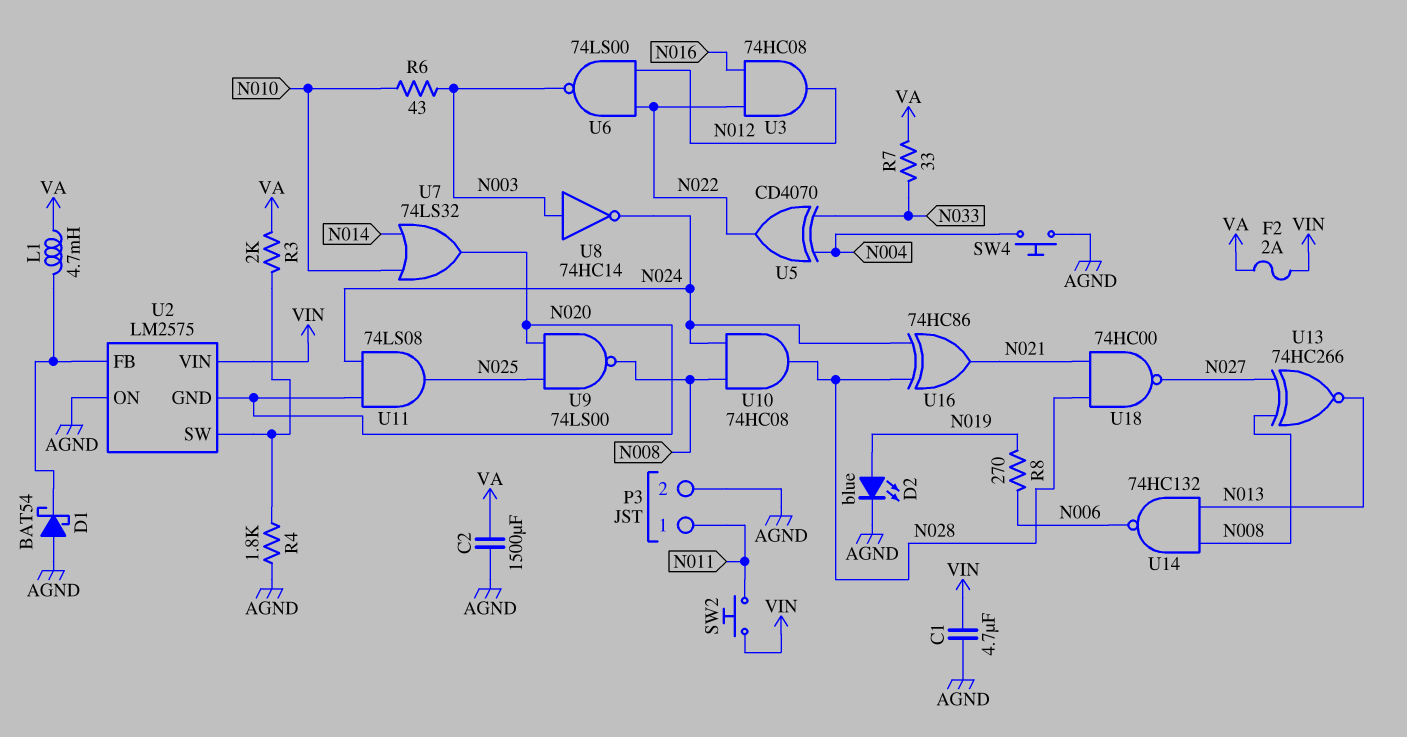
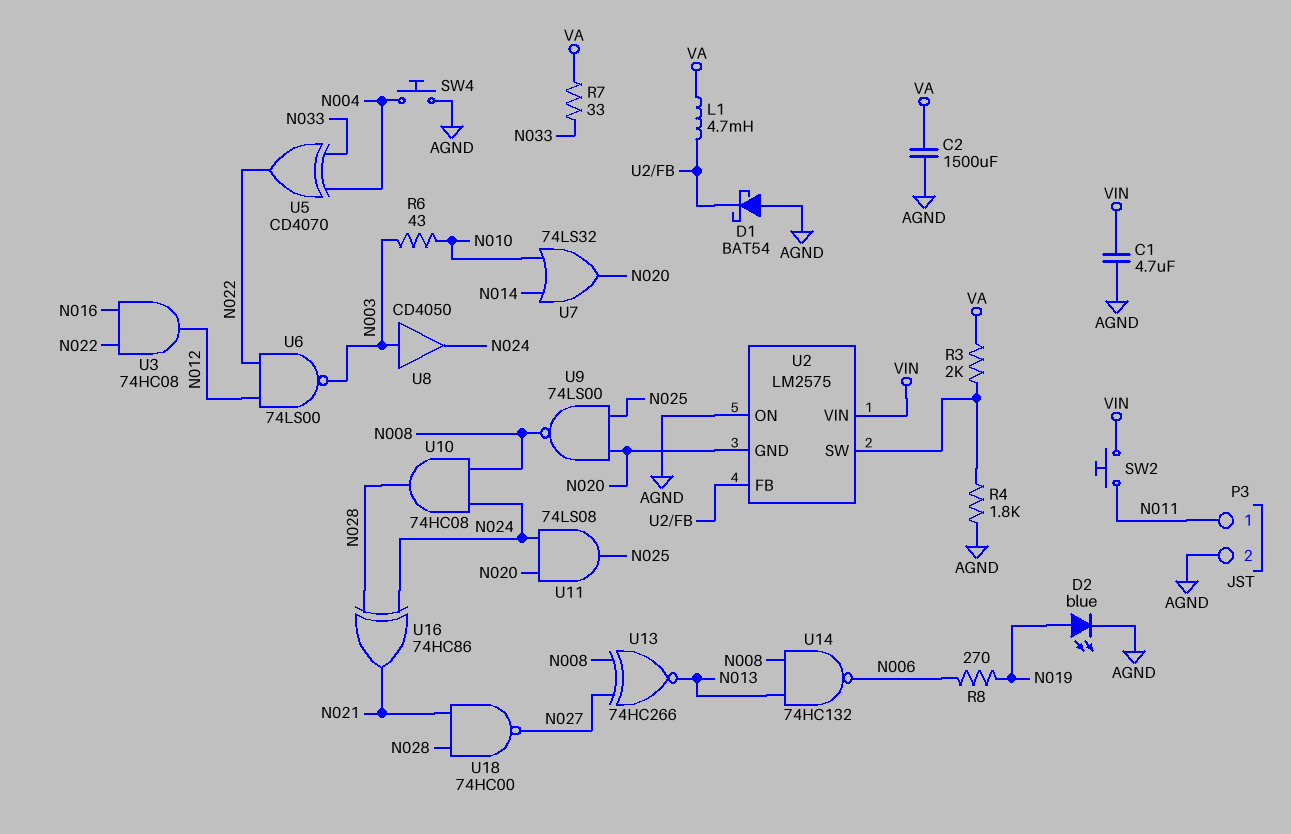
F2: 2A (VA, VIN) -> none
U8: NOT 74HC14 (in N003, out N024) -> buffer CD4050 (in N003, out N024)

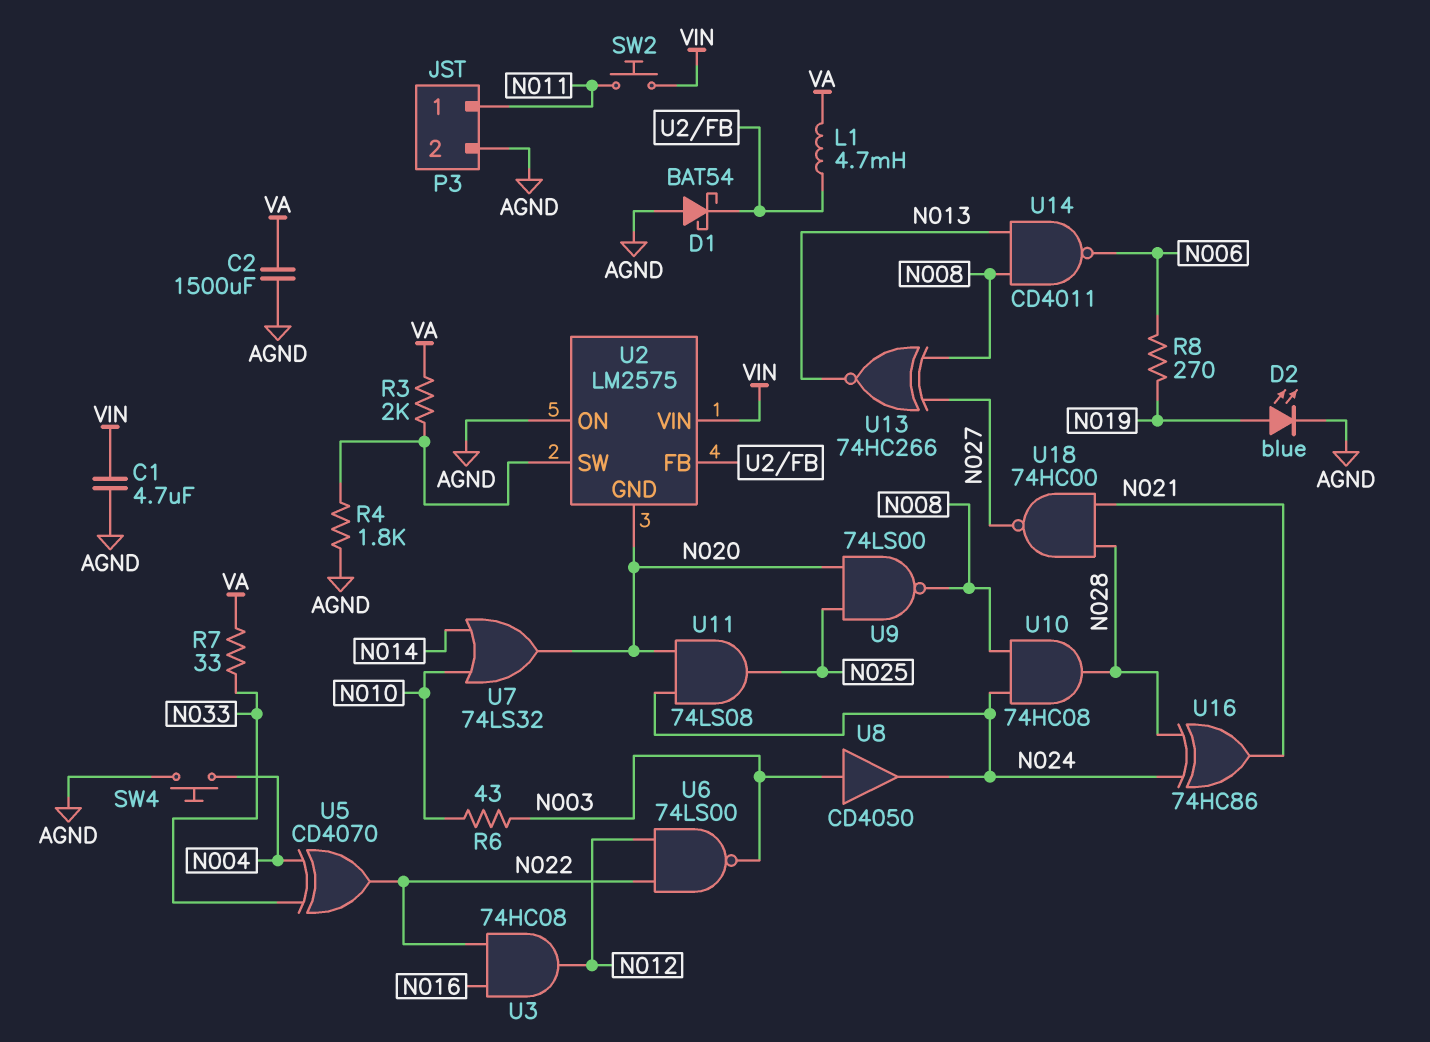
U14: NAND 74HC132 (in N008, in N013, out N006) -> NAND CD4011 (in N008, in N013, out N006)

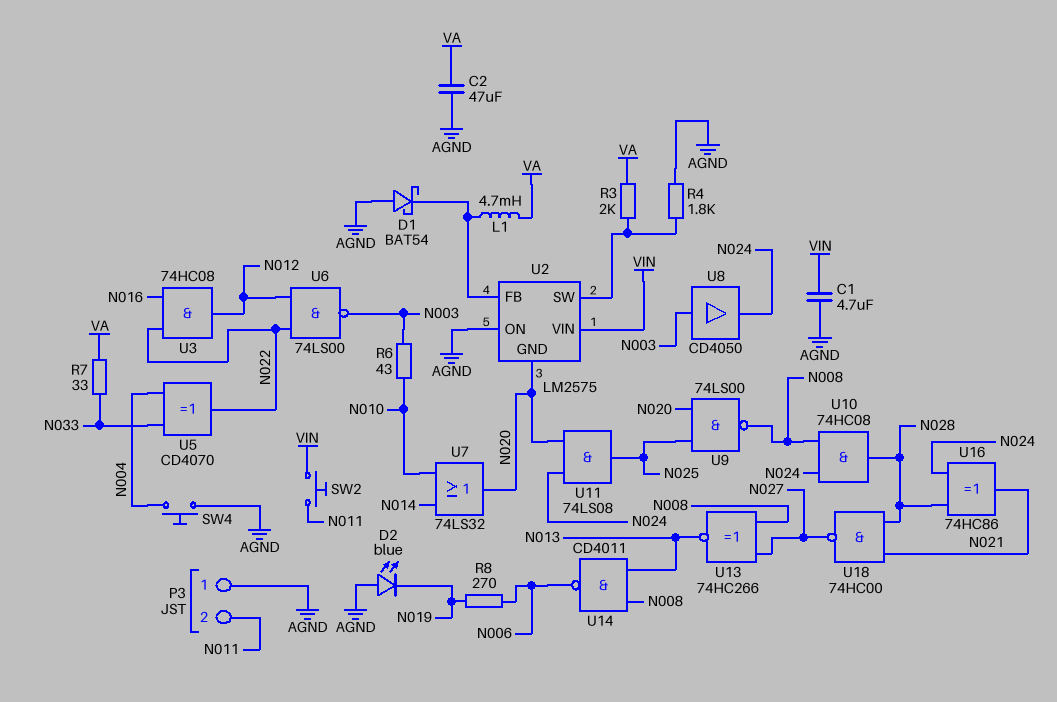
C2: 1500uF (AGND, VA) -> 47uF (AGND, VA)
D2: LED blue (A N019, K AGND) -> LED blue (A AGND, K N019)
P3 pin 1: N011 -> AGND
P3 pin 2: AGND -> N011

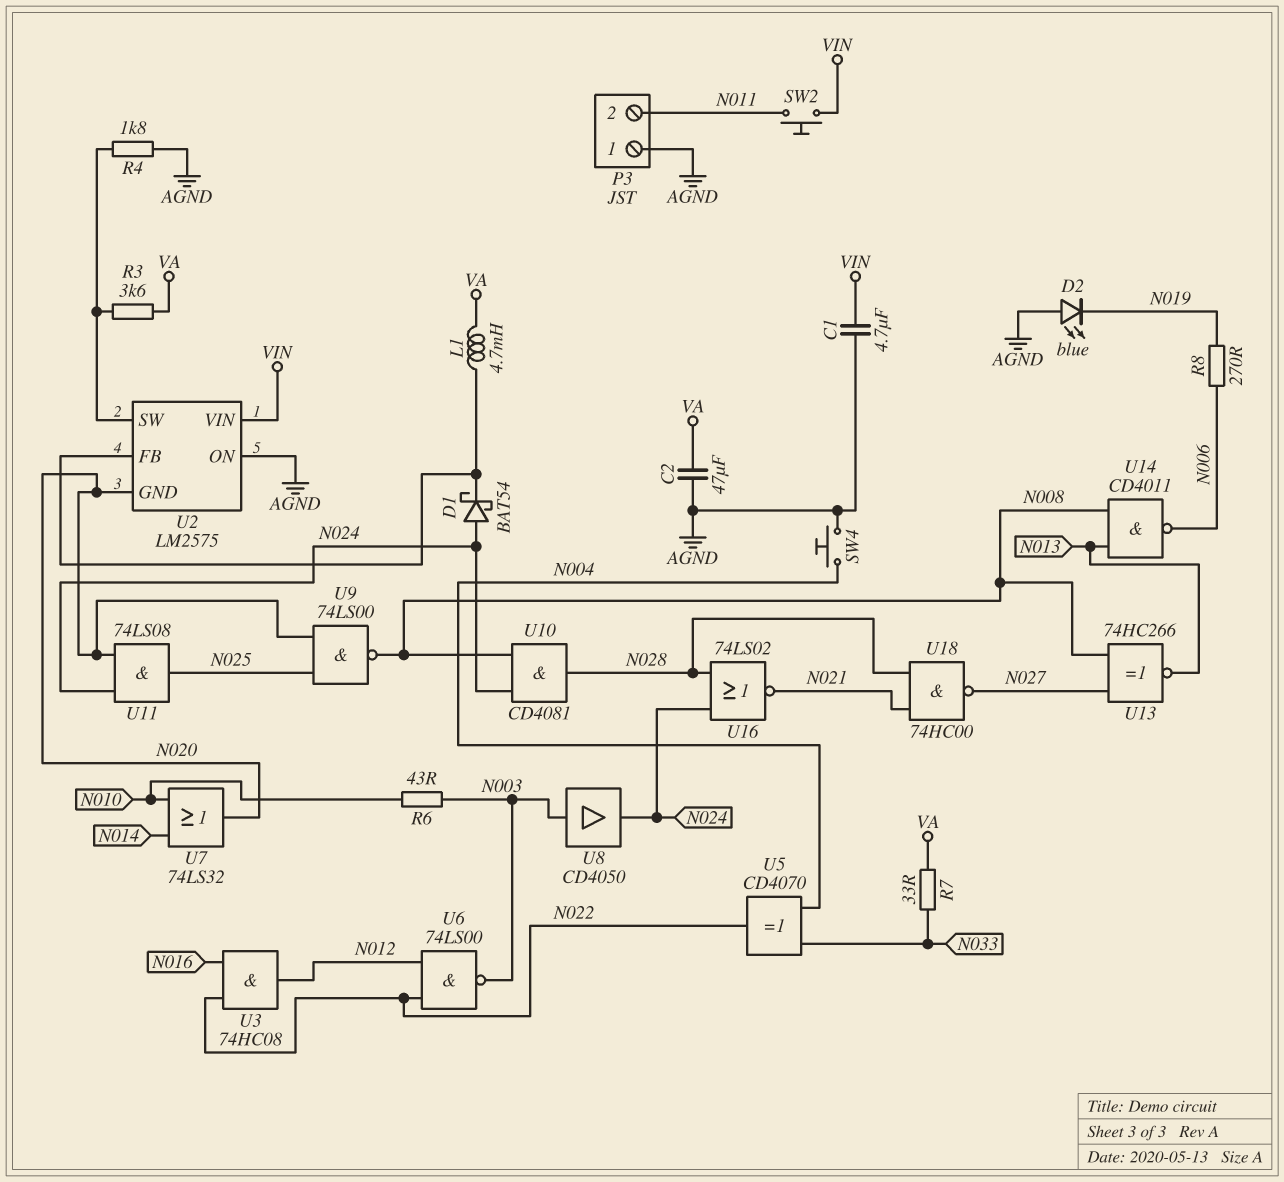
D1: schottky BAT54 (A AGND, K U2/FB) -> schottky BAT54 (A N024, K U2/FB)
R3: 2k (U2/SW, VA) -> 3.6k (U2/SW, VA)
U10: AND 74HC08 (in N008, in N024, out N028) -> AND CD4081 (in N008, in N024, out N028)
U16: XOR 74HC86 (in N024, in N028, out N021) -> NOR 74LS02 (in N024, in N028, out N021)

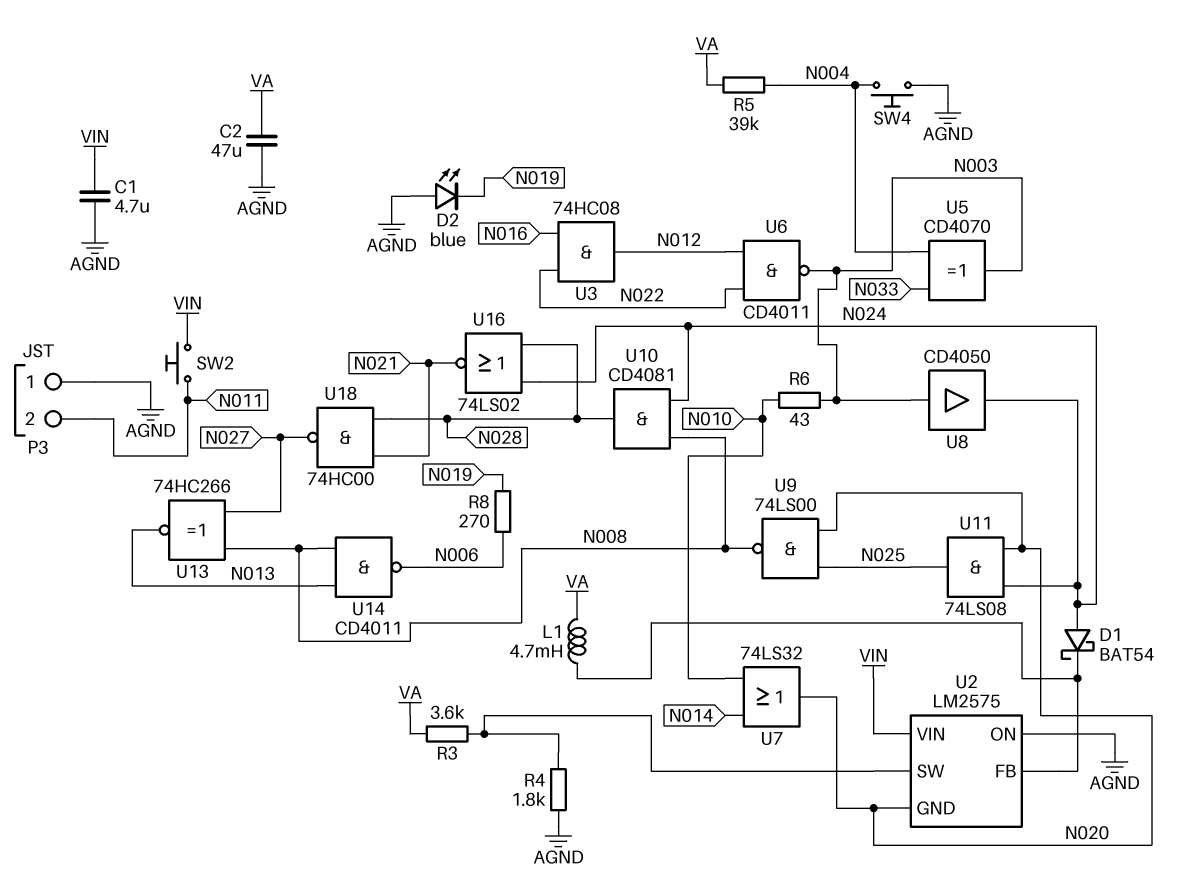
R5: none -> 39k (N004, VA)
R7: 33 (N033, VA) -> none
U5: XOR CD4070 (in N004, in N033, out N022) -> XOR CD4070 (in N004, in N033, out N003)
U6: NAND 74LS00 (in N012, in N022, out N003) -> NAND CD4011 (in N012, in N022, out N003)

